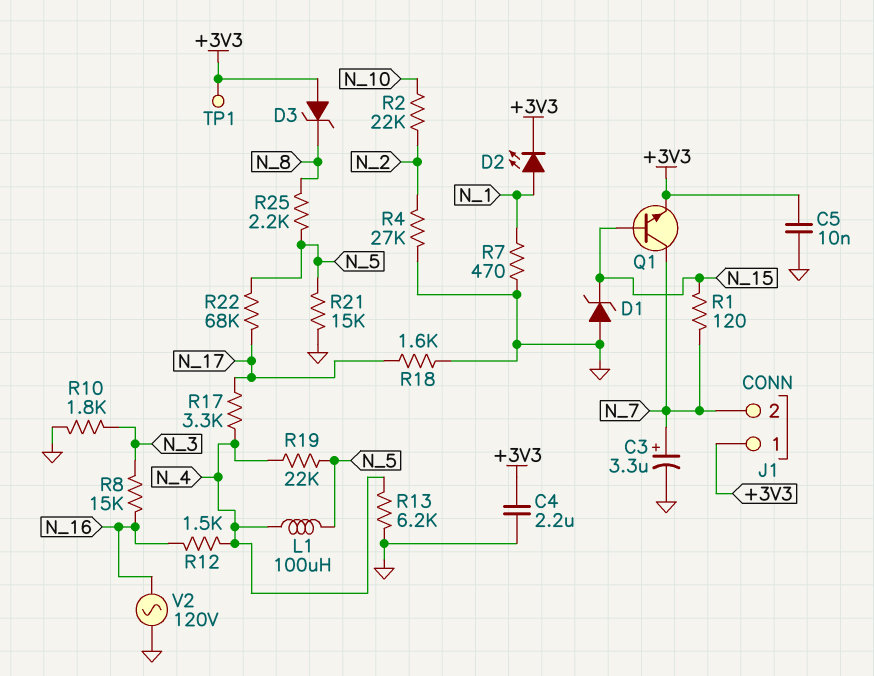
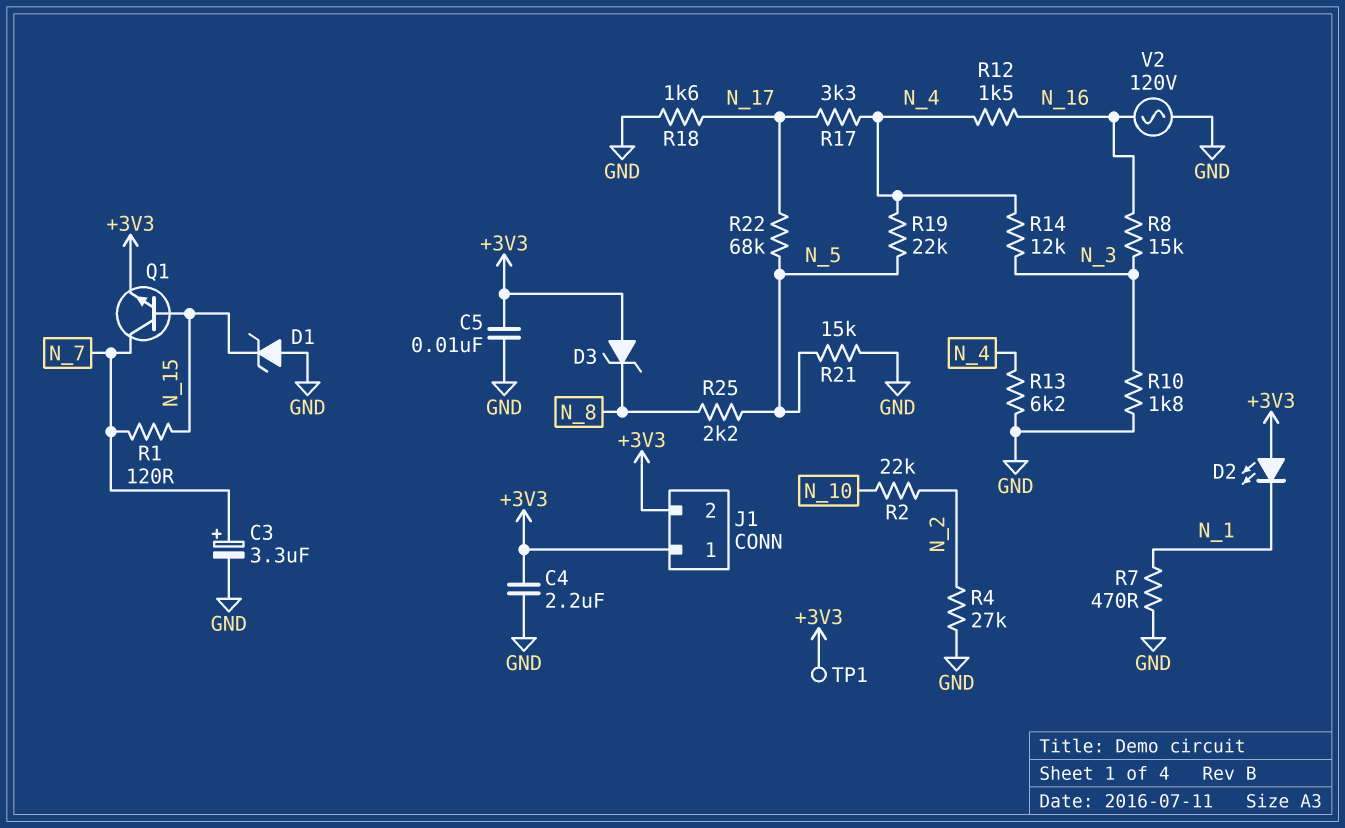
D2: LED (A N_1, K +3V3) -> LED (A +3V3, K N_1)
J1 pin 2: N_7 -> +3V3
L1: 100uH (N_4, N_5) -> none
R14: none -> 12k (N_3, N_4)

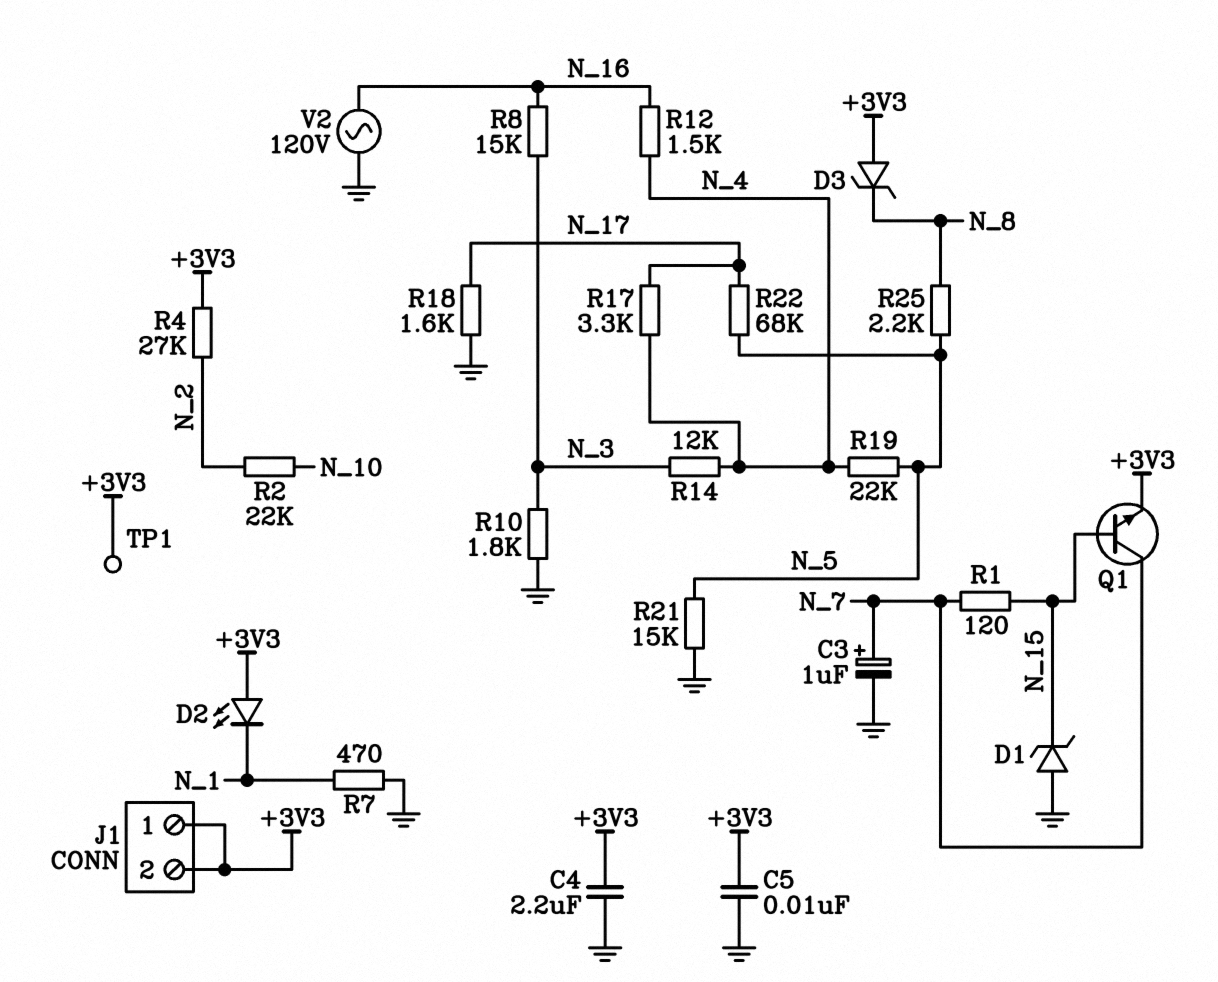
C3: 3.3uF (plus N_7, minus GND) -> 1uF (plus N_7, minus GND)
R4: 27k (GND, N_2) -> 27k (+3V3, N_2)
R13: 6.2k (GND, N_4) -> none

